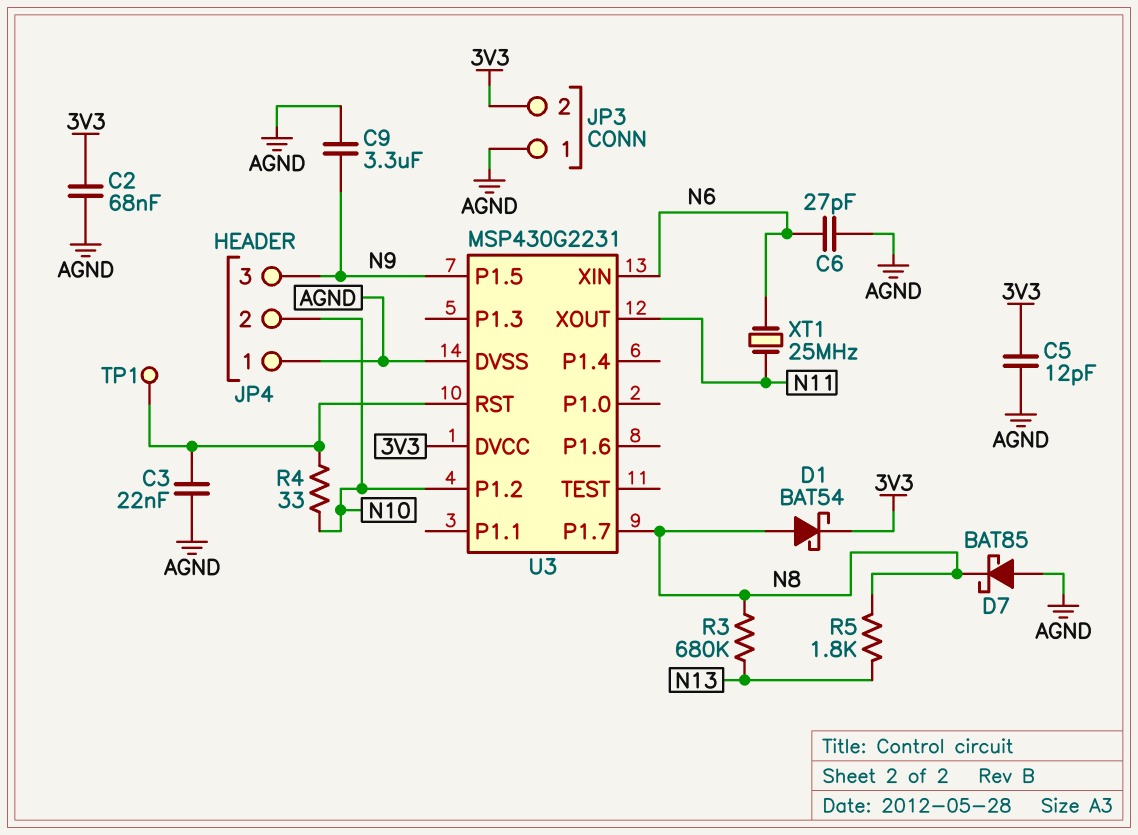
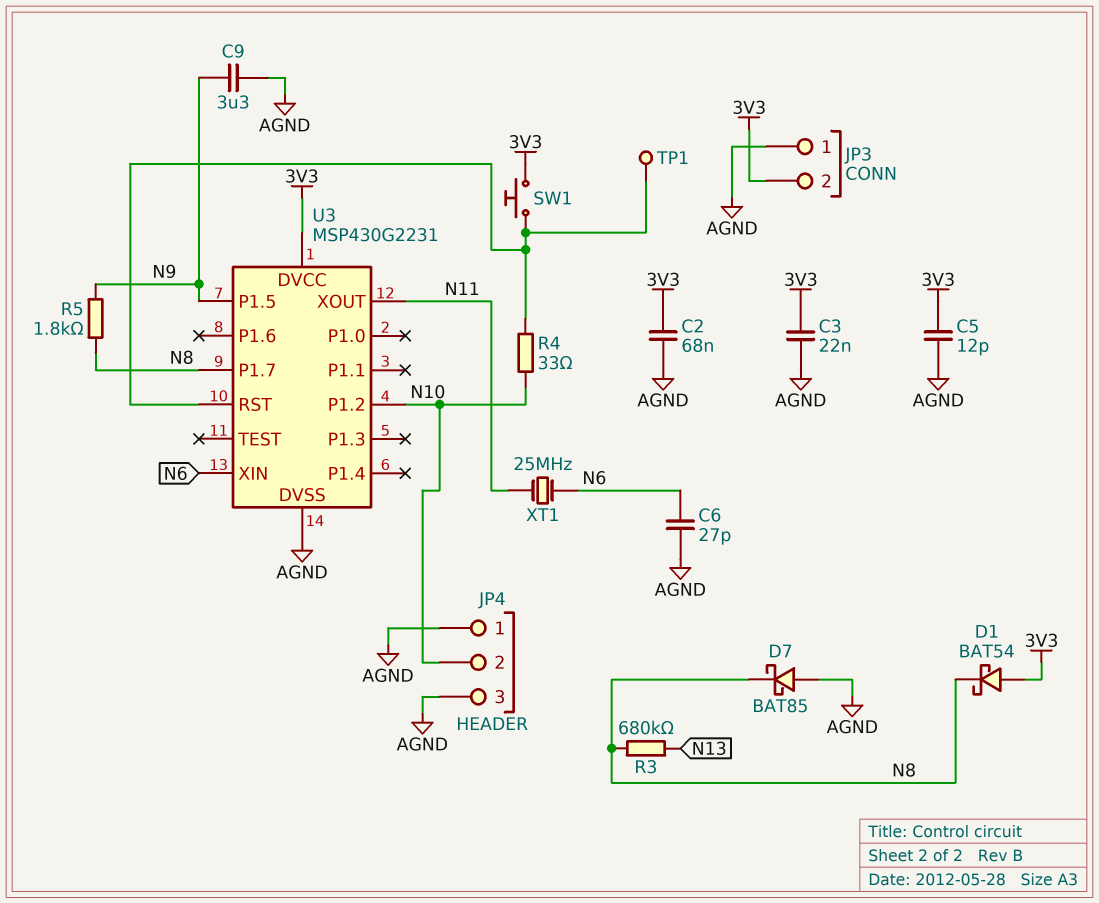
C3: 22nF (AGND, U3/RST) -> 22nF (3V3, AGND)
D1: schottky BAT54 (A N8, K 3V3) -> schottky BAT54 (A 3V3, K N8)
JP4 pin 3: N9 -> AGND
R5: 1.8k (N8, N13) -> 1.8k (N8, N9)
SW1: none -> button (3V3, U3/RST)

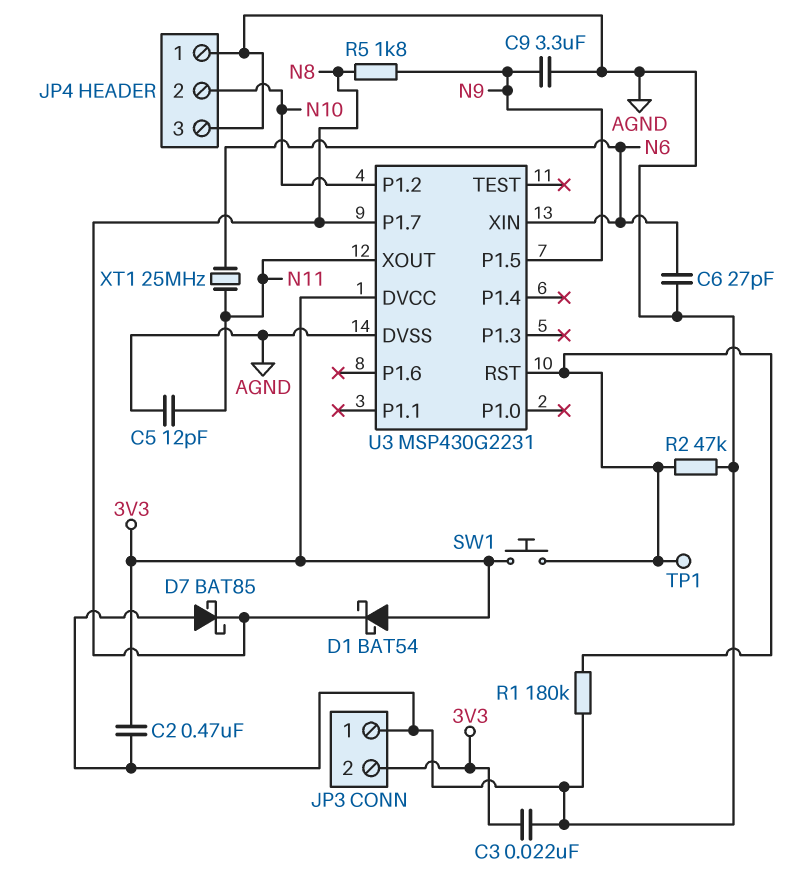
C2: 68nF (3V3, AGND) -> 470nF (3V3, AGND)
C5: 12pF (3V3, AGND) -> 12pF (AGND, N11)
R1: none -> 180k (AGND, U3/RST)
R2: none -> 47k (AGND, U3/RST)
R3: 680k (N8, N13) -> none
R4: 33 (N10, U3/RST) -> none

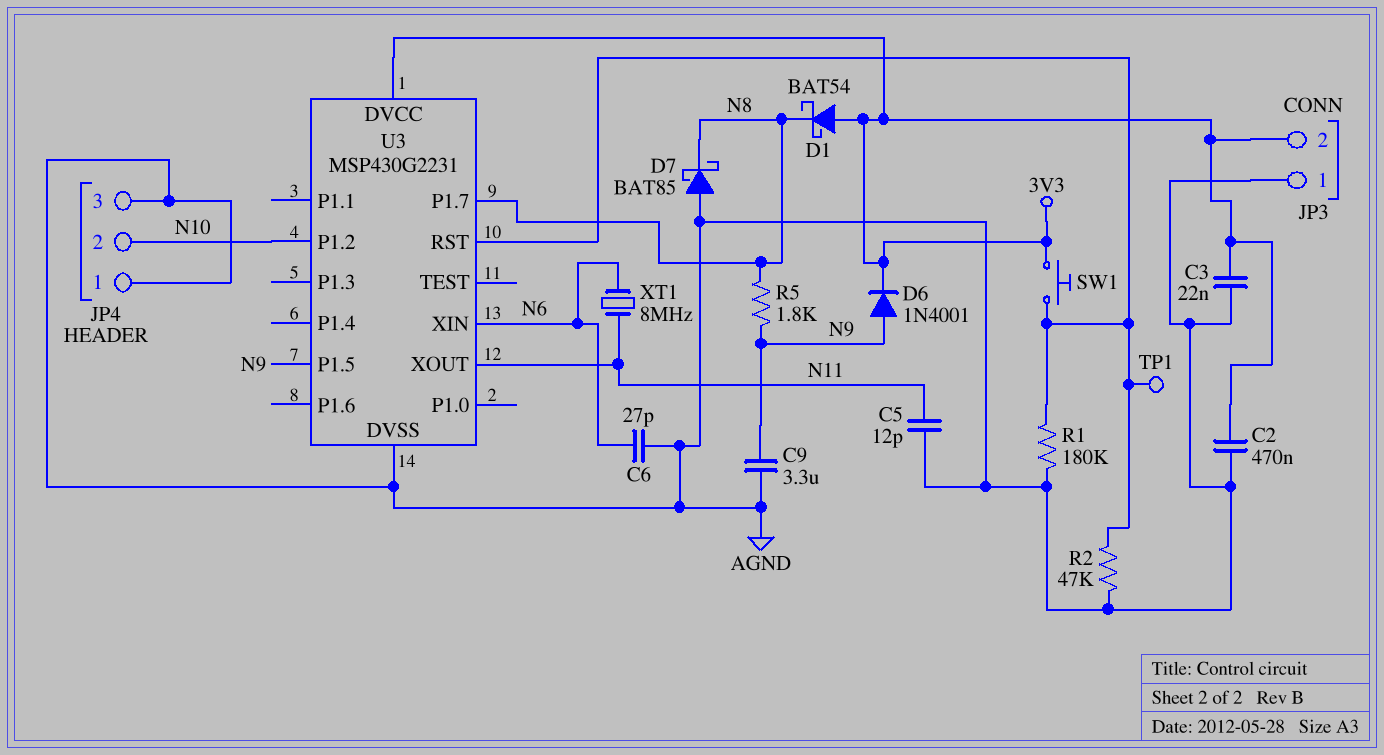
D6: none -> diode 1N4001 (A N9, K 3V3)
XT1: 25MHz (N6, N11) -> 8MHz (N6, N11)

